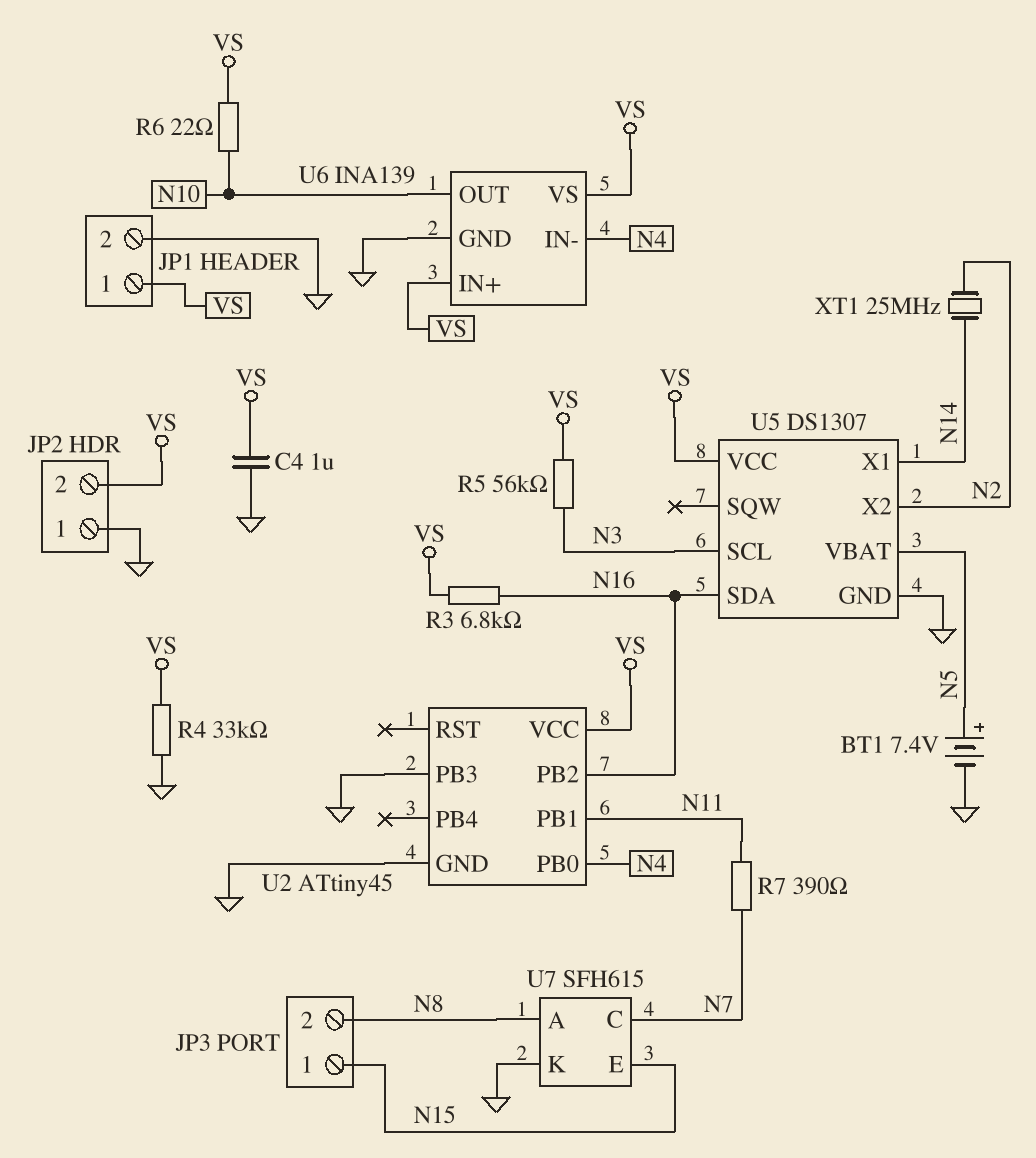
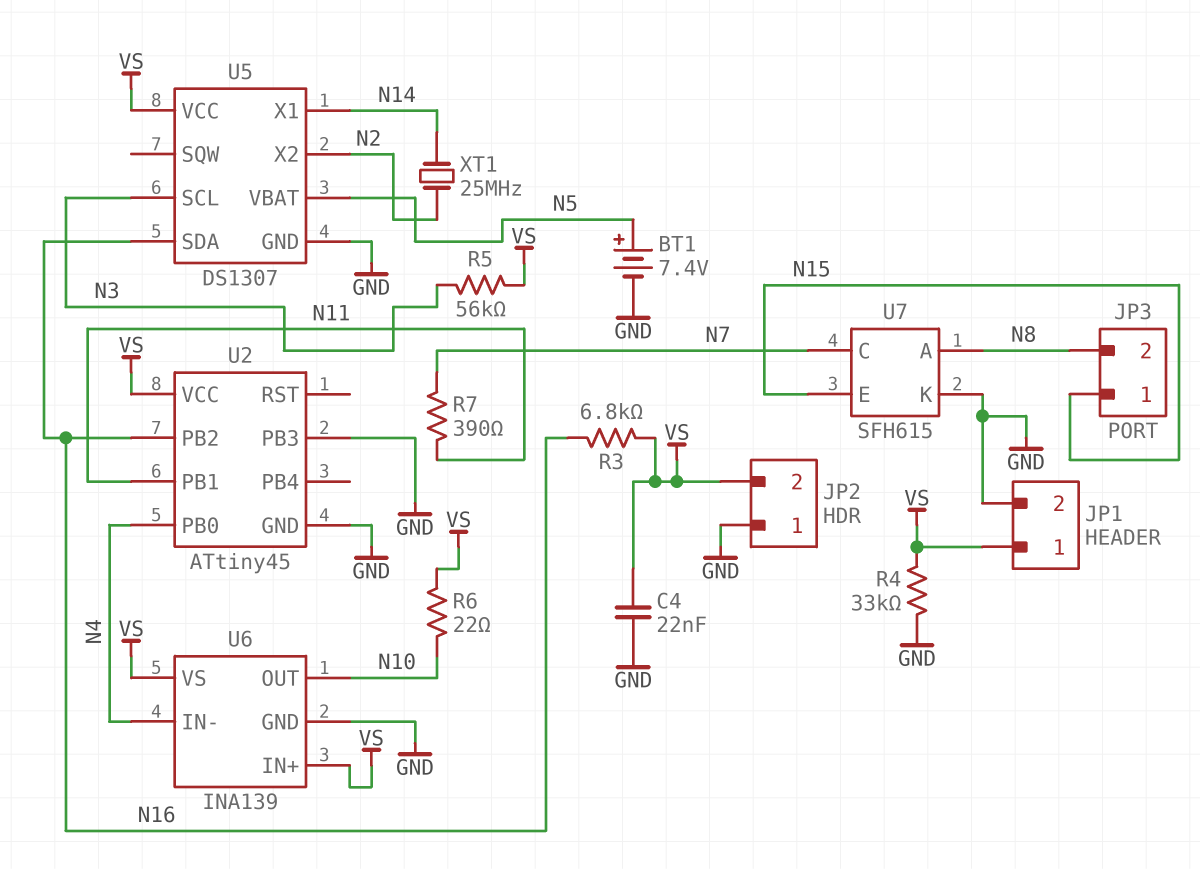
C4: 1uF (GND, VS) -> 22nF (GND, VS)

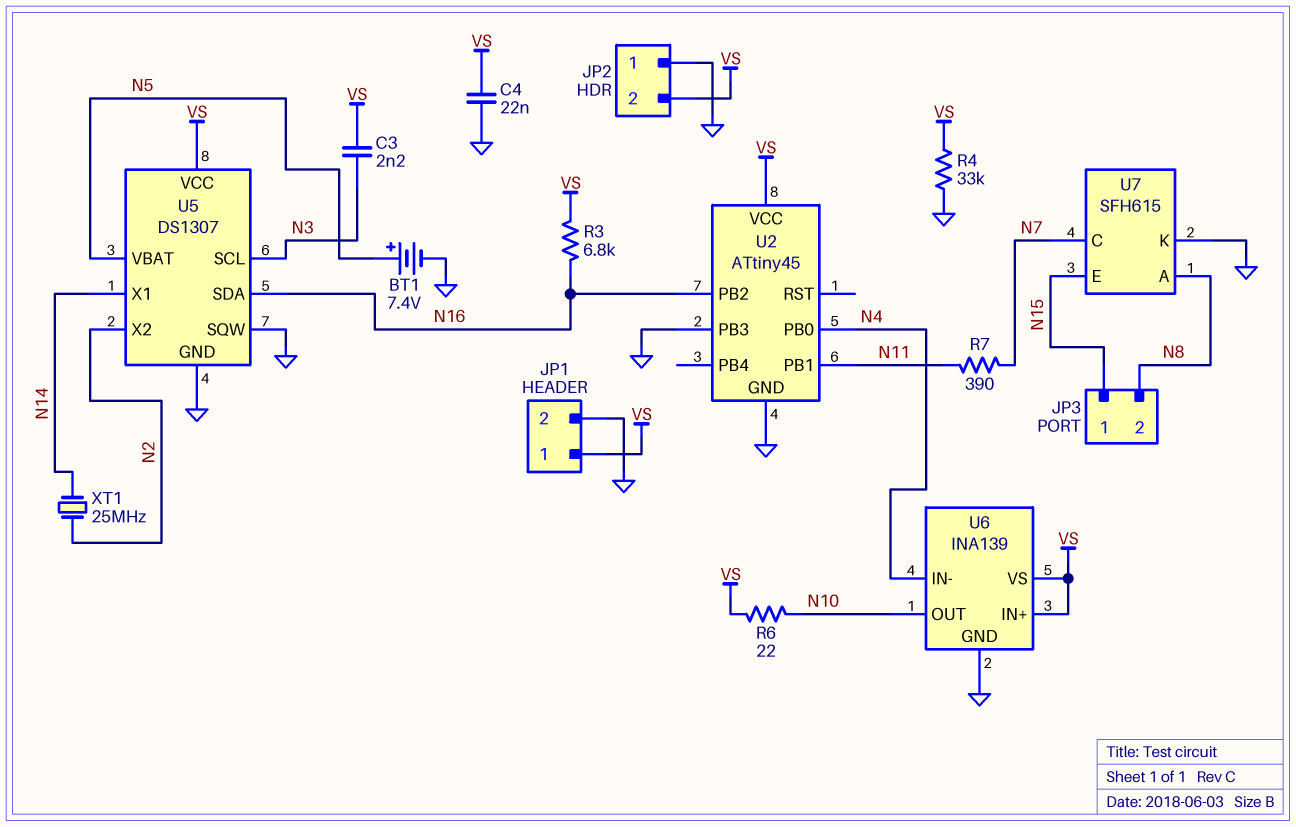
C3: none -> 2.2nF (N3, VS)
R5: 56k (N3, VS) -> none
U5 pin SQW: none -> GND

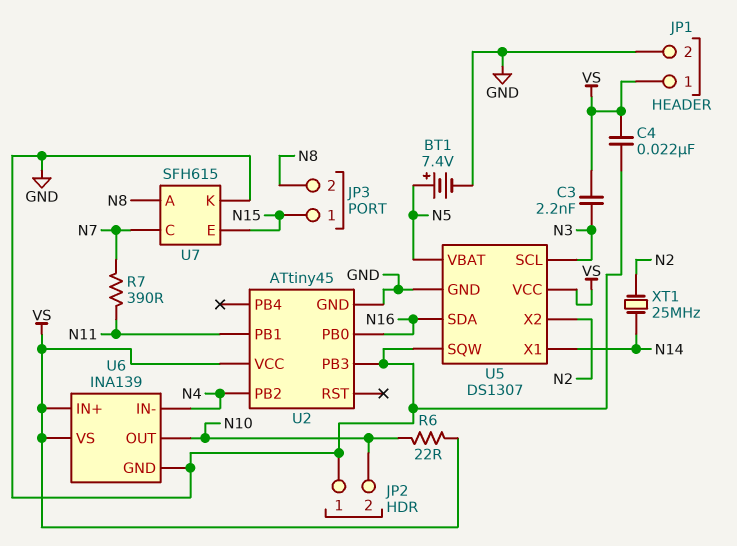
JP2 pin 2: VS -> N10
R3: 6.8k (N16, VS) -> none
R4: 33k (GND, VS) -> none
U2 pin PB0: N4 -> N16
U2 pin PB2: N16 -> N4

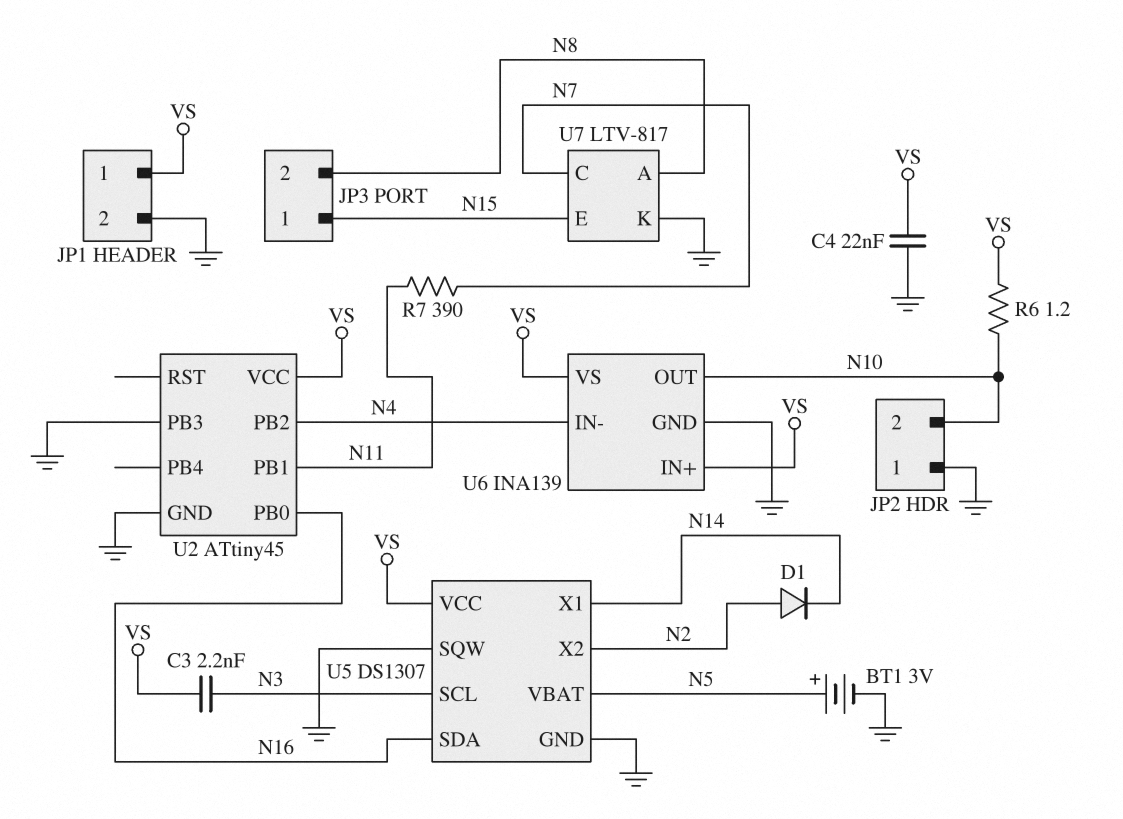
BT1: 7.4V (plus N5, minus GND) -> 3V (plus N5, minus GND)
D1: none -> diode (A N2, K N14)
R6: 22 (N10, VS) -> 1.2 (N10, VS)
U7: SFH615 -> LTV-817
XT1: 25MHz (N2, N14) -> none

